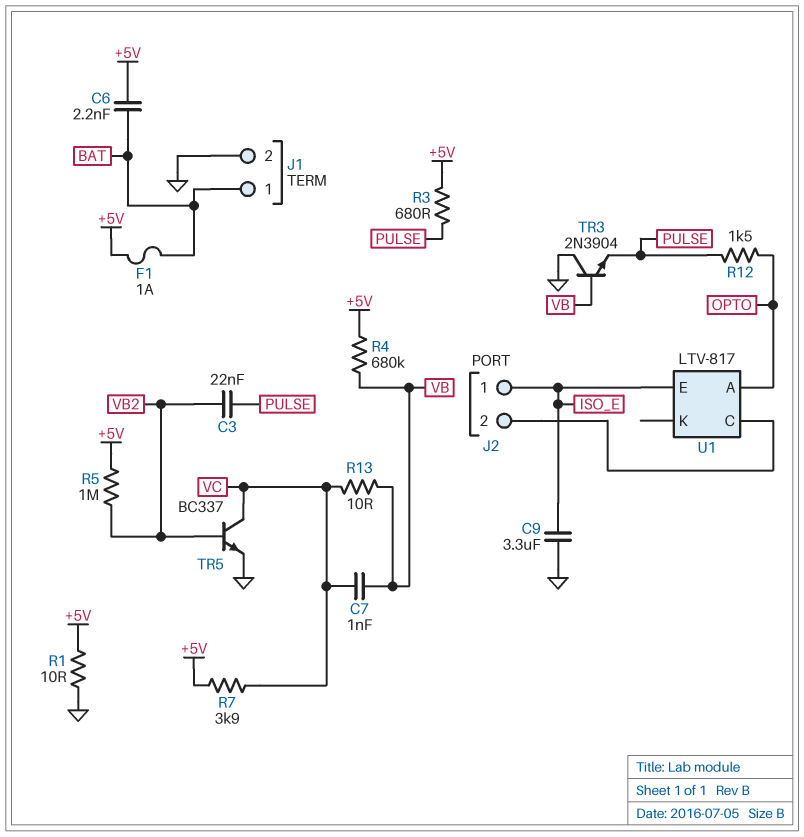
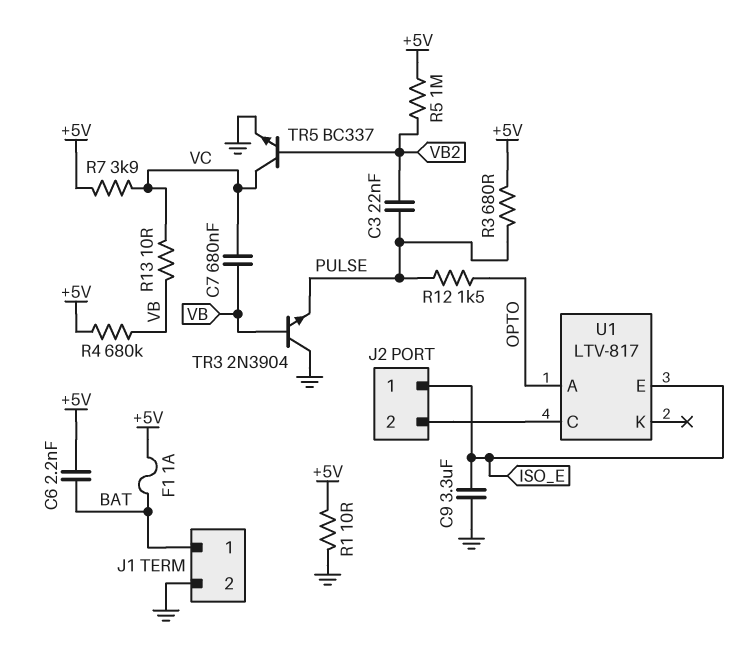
C7: 1nF (VB, VC) -> 680nF (VB, VC)

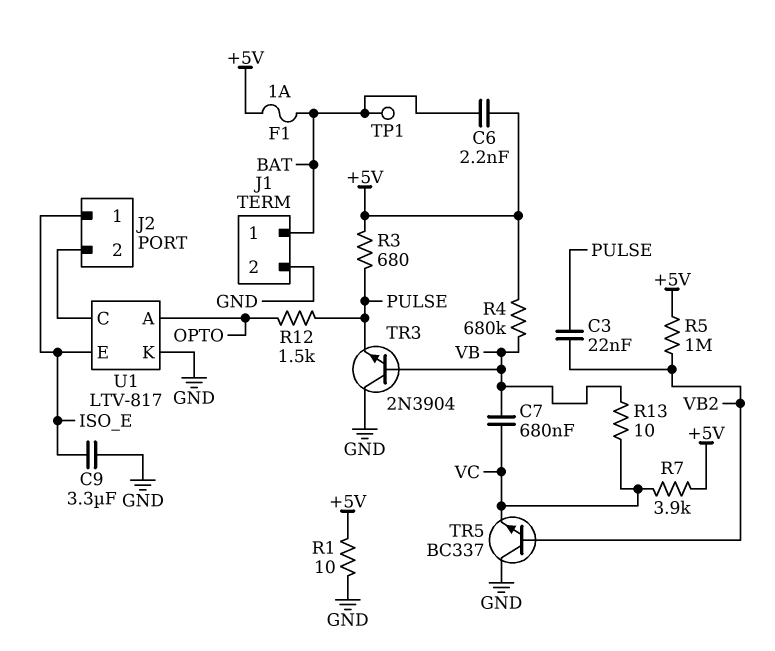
TP1: none -> test point (BAT)
TR5: NPN BC337 (B VB2, C VC, E GND) -> NPN BC337 (B VB2, C GND, E VC)
U1 pin K: none -> GND

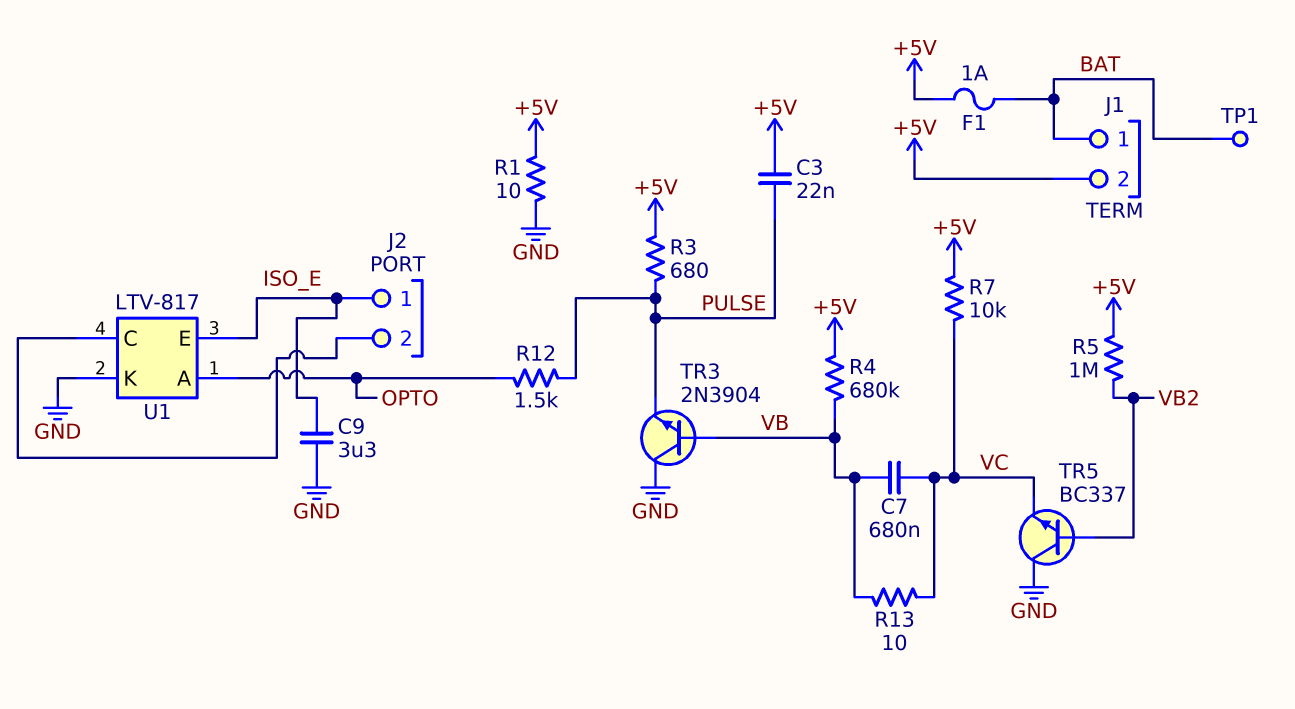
C3: 22nF (PULSE, VB2) -> 22nF (+5V, PULSE)
C6: 2.2nF (+5V, BAT) -> none
J1 pin 2: GND -> +5V
R7: 3.9k (+5V, VC) -> 10k (+5V, VC)

